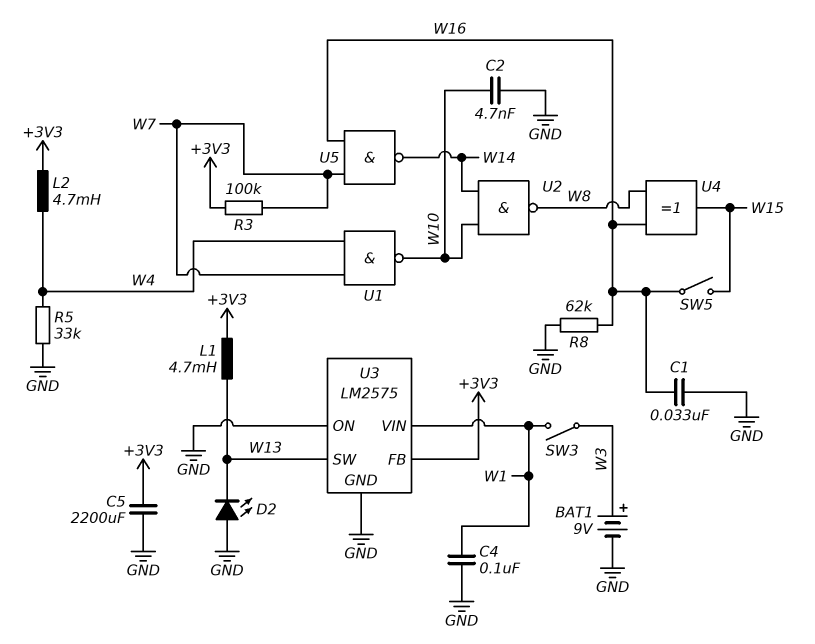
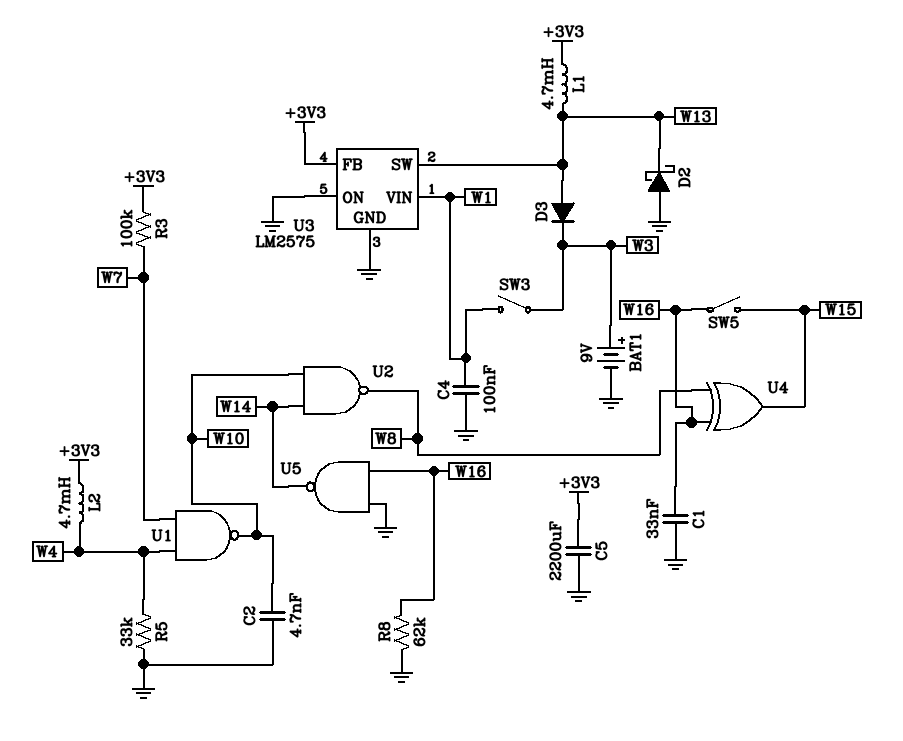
D2: LED (A GND, K W13) -> schottky (A GND, K W13)
D3: none -> diode (A W13, K W3)
U5: NAND (in W7, in W16, out W14) -> NAND (in GND, in W16, out W14)

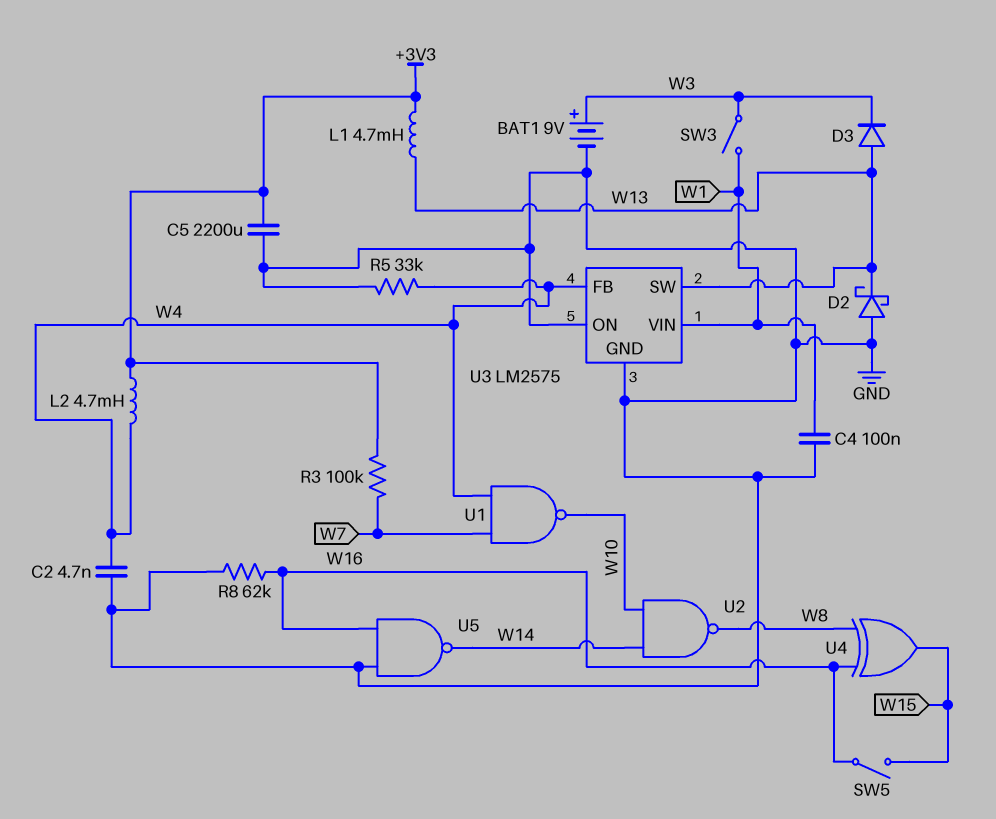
C1: 33nF (GND, W16) -> none
C2: 4.7nF (GND, W10) -> 4.7nF (GND, W4)
U3 pin FB: +3V3 -> W4

